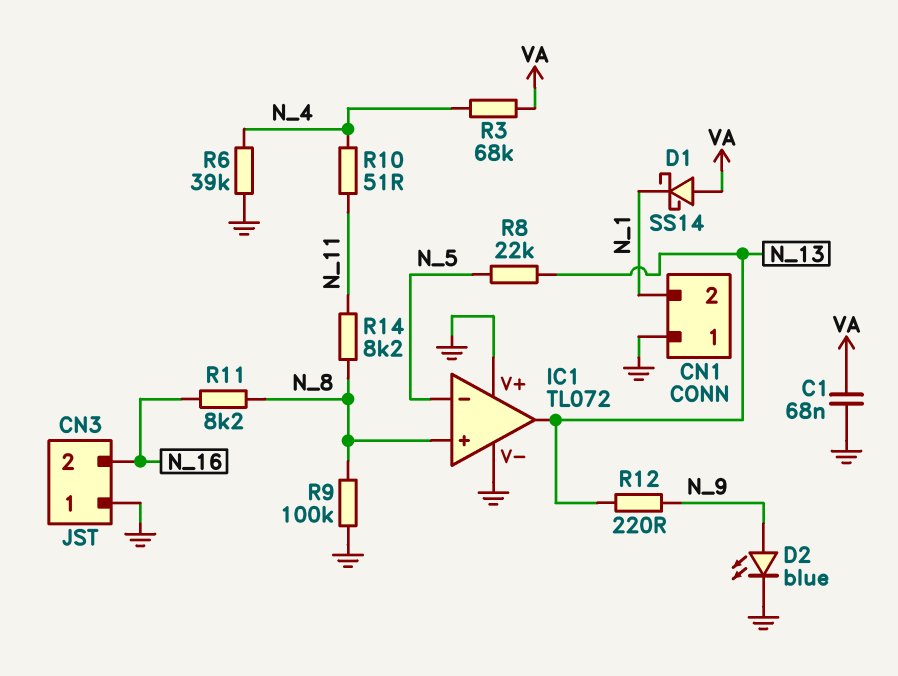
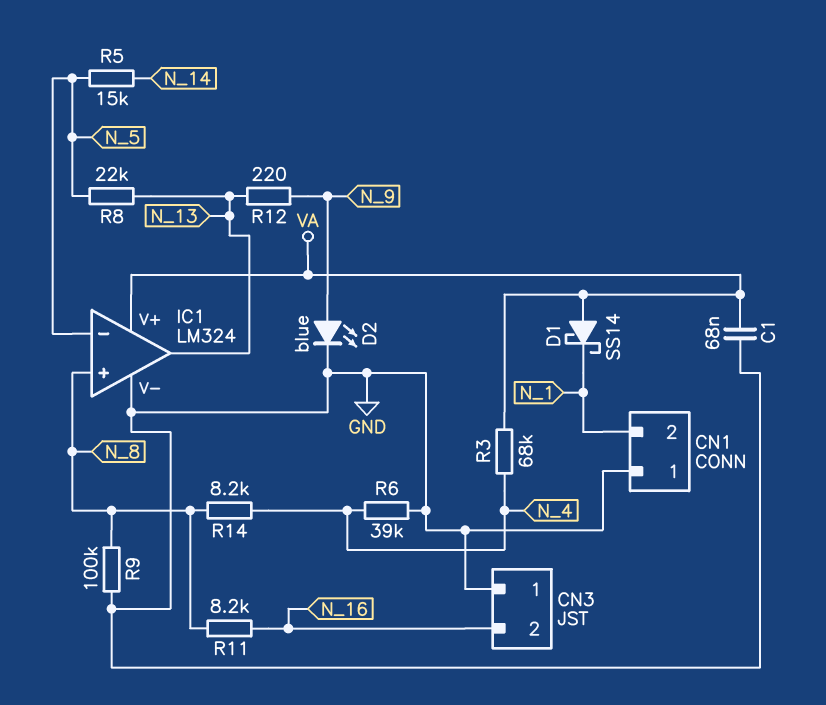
IC1: TL072 -> LM324
IC1 pin V+: GND -> VA
R5: none -> 15k (N_5, N_14)
R10: 51 (N_4, N_11) -> none
R14: 8.2k (N_8, N_11) -> 8.2k (N_4, N_8)

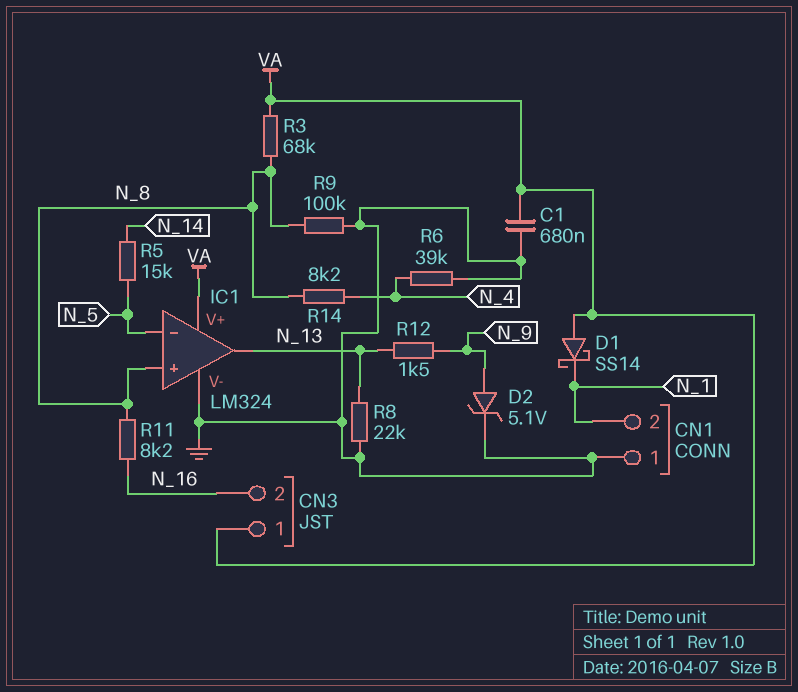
C1: 68nF (GND, VA) -> 680nF (GND, VA)
CN3 pin 1: GND -> VA
D2: LED blue (A N_9, K GND) -> zener 5.1V (A N_9, K GND)
R3: 68k (N_4, VA) -> 68k (N_8, VA)
R8: 22k (N_5, N_13) -> 22k (GND, N_13)
R12: 220 (N_9, N_13) -> 1.5k (N_9, N_13)

